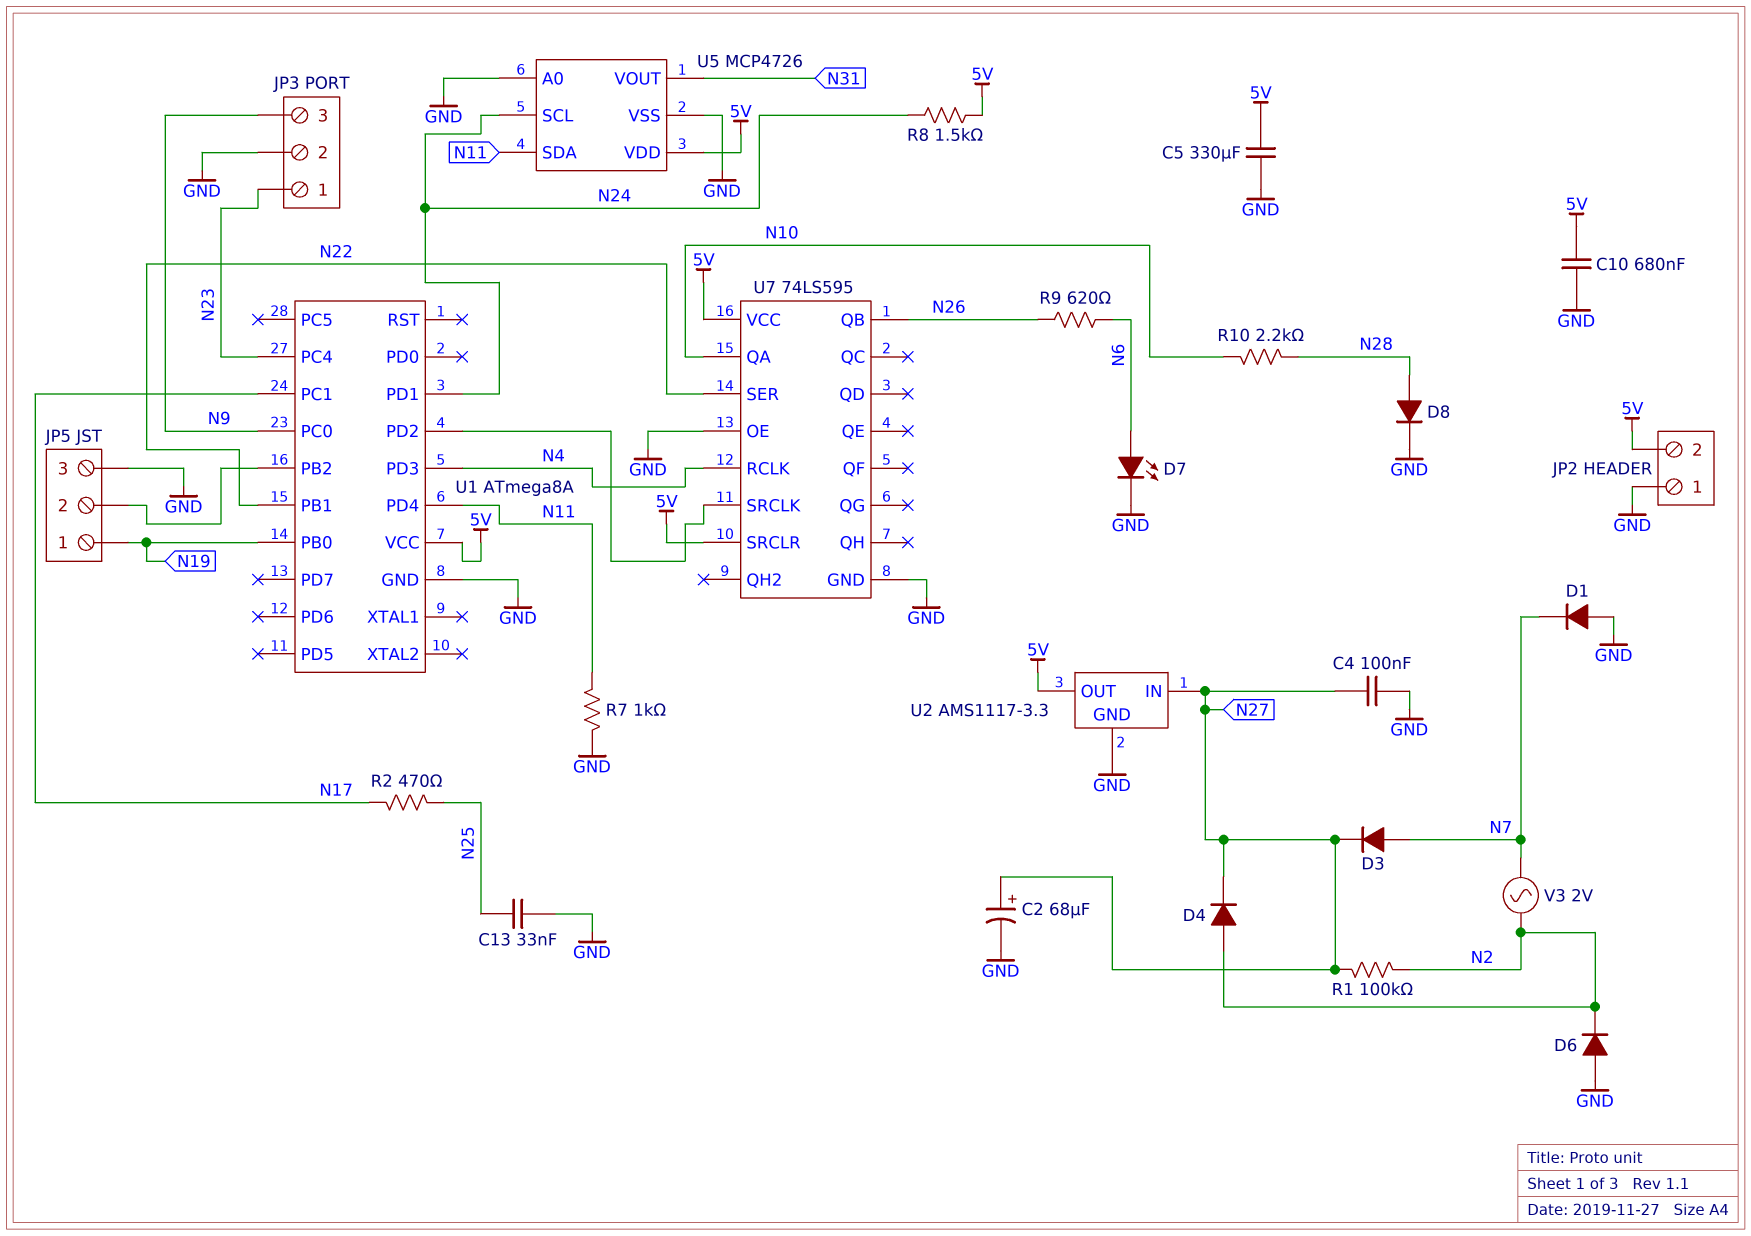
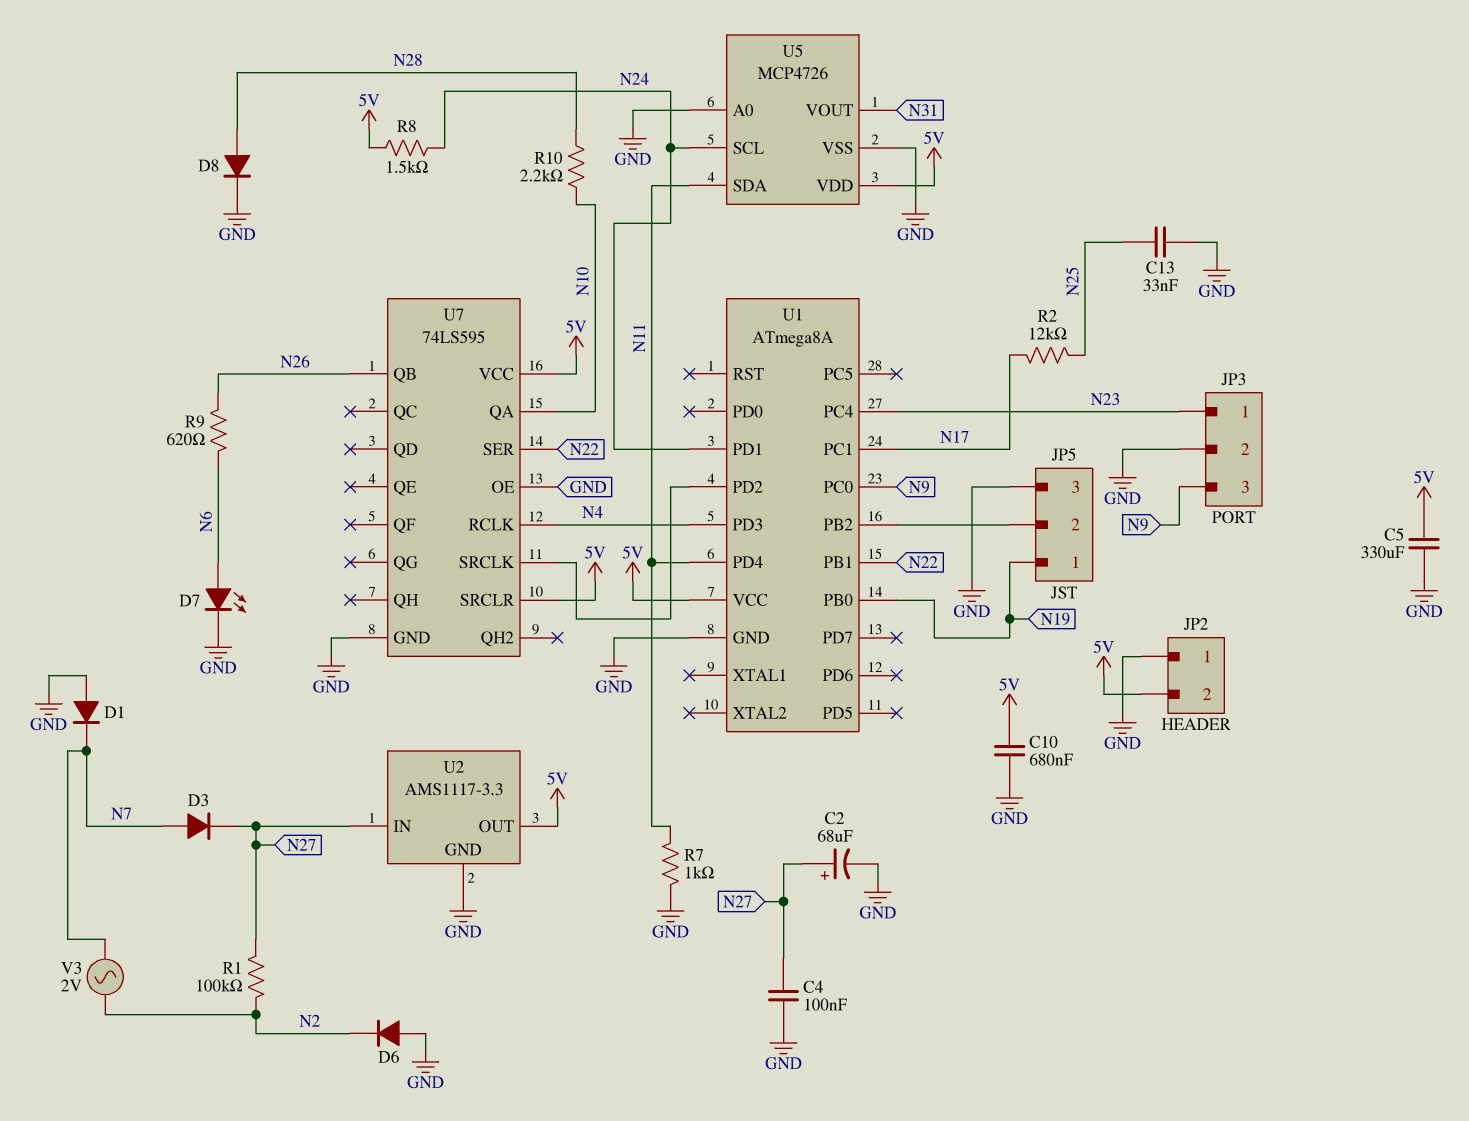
D4: diode (A N2, K N27) -> none
R2: 470 (N17, N25) -> 12k (N17, N25)

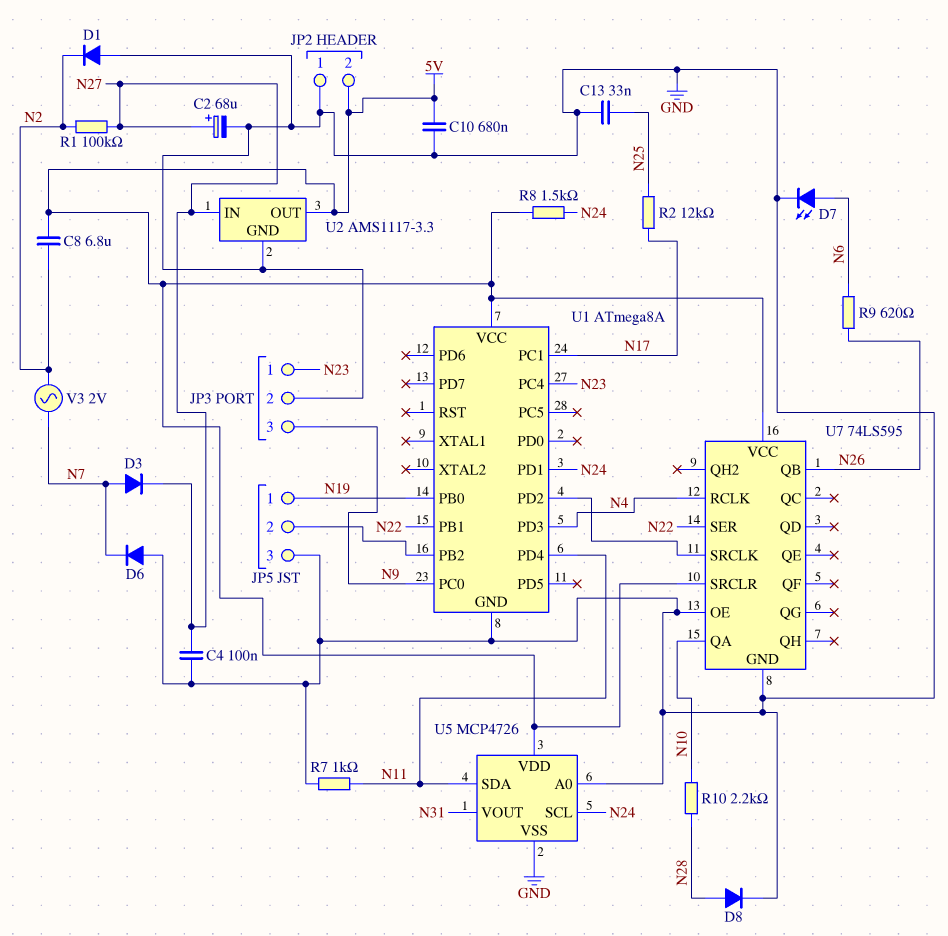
C5: 330uF (5V, GND) -> none
C8: none -> 6.8uF (5V, N2)
D1: diode (A GND, K N7) -> diode (A GND, K N2)
D6: diode (A GND, K N2) -> diode (A GND, K N7)

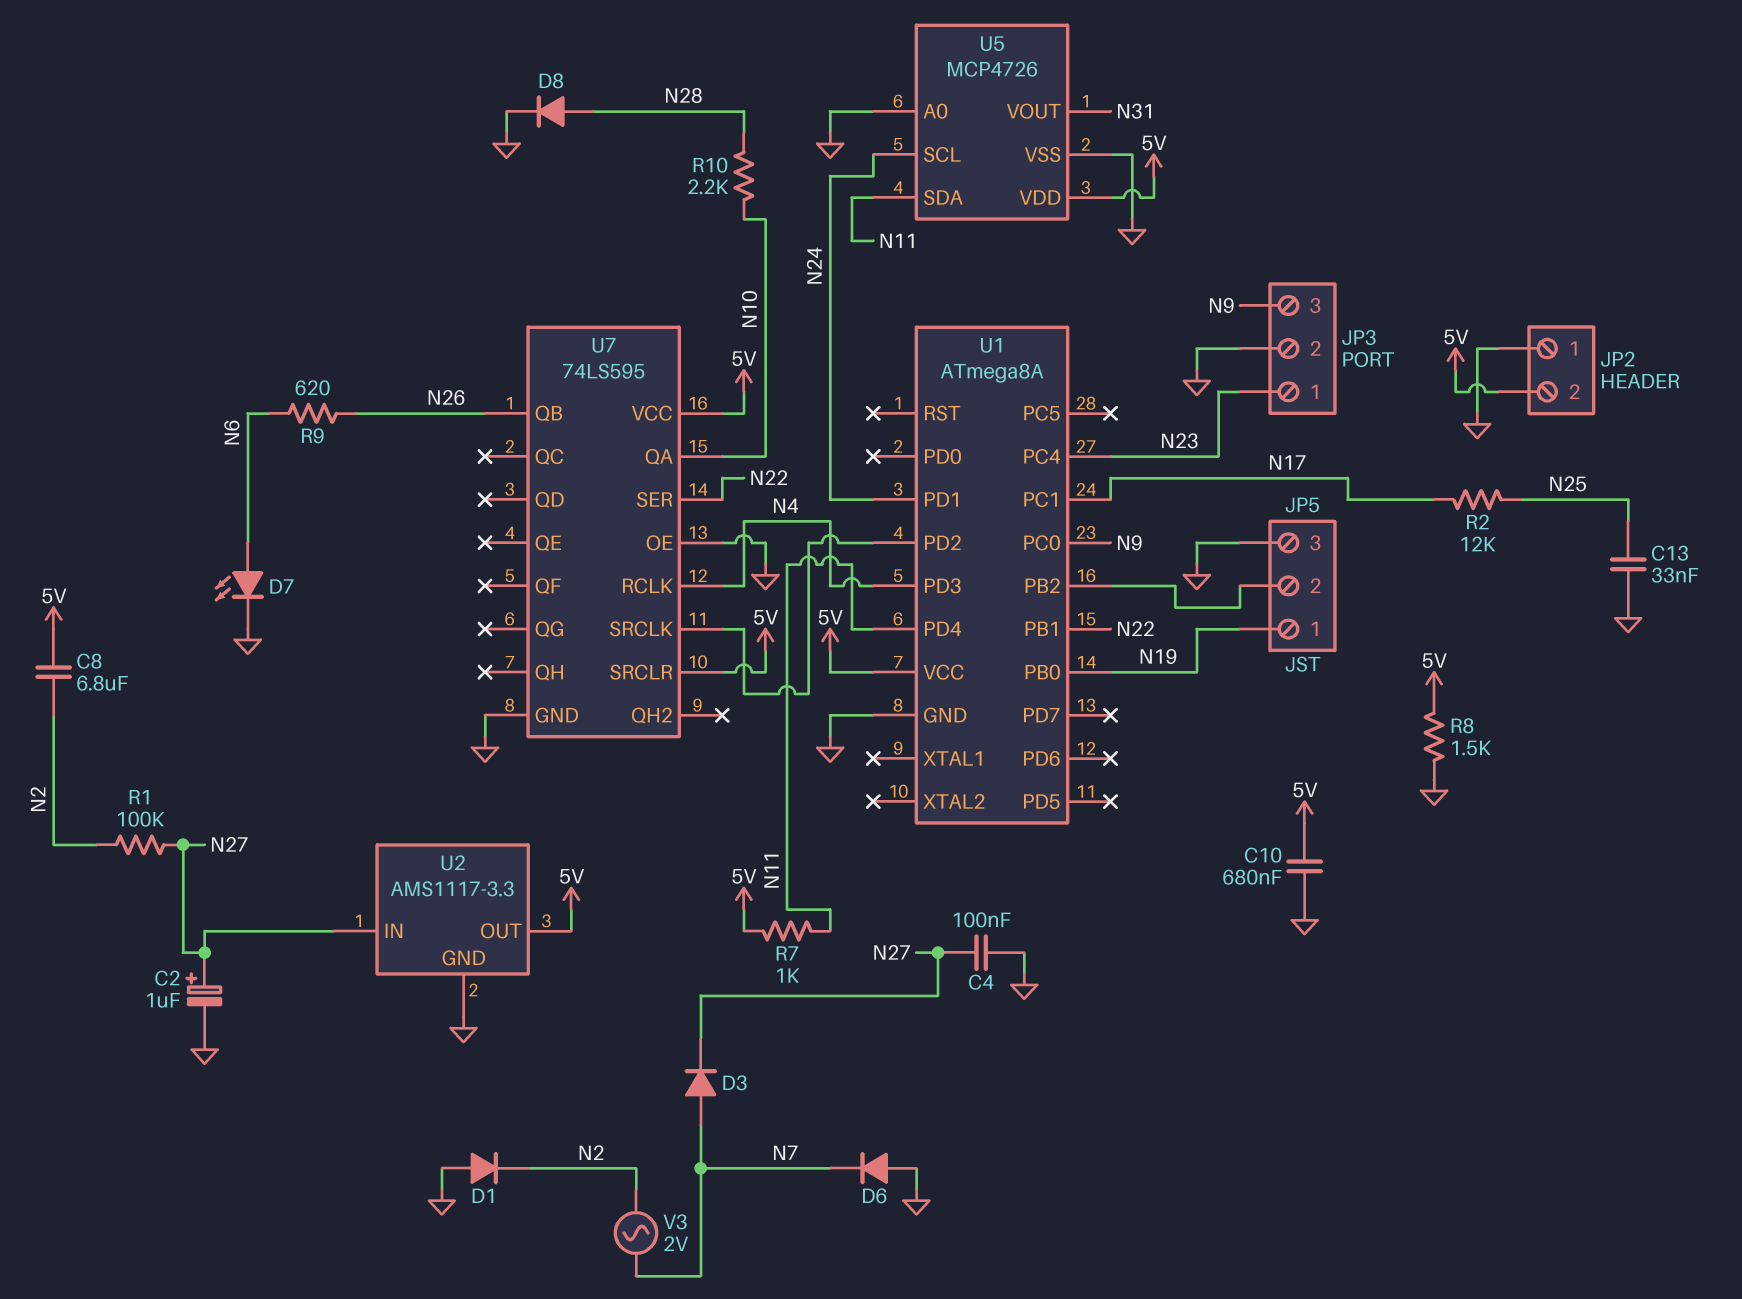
C2: 68uF (plus N27, minus GND) -> 1uF (plus N27, minus GND)
R7: 1k (GND, N11) -> 1k (5V, N11)
R8: 1.5k (5V, N24) -> 1.5k (5V, GND)

